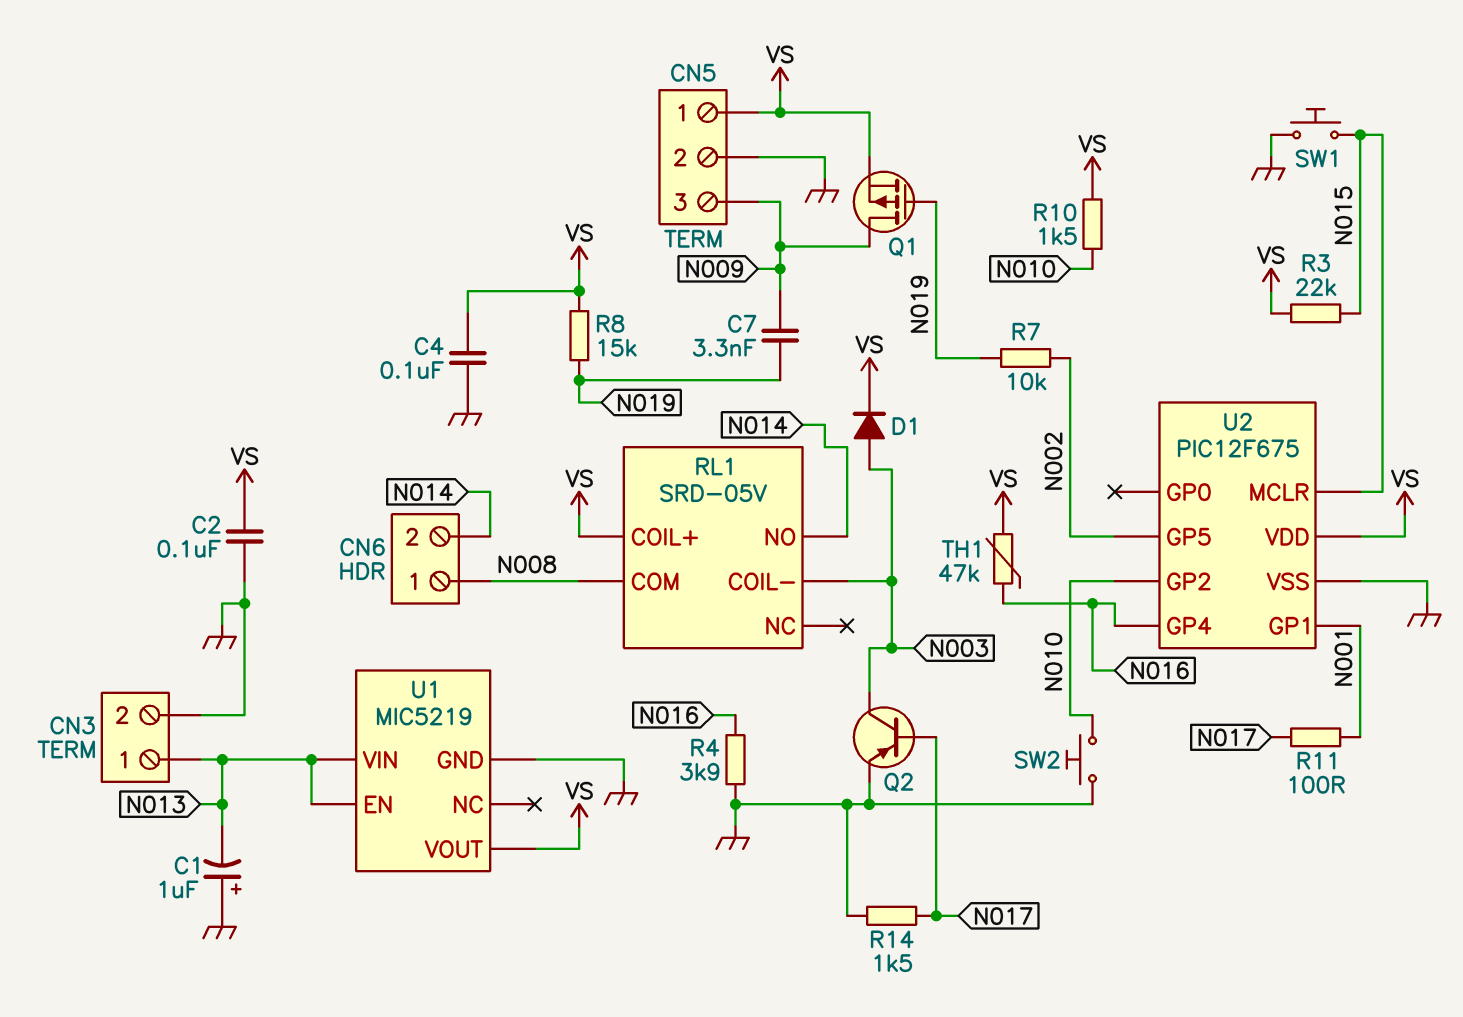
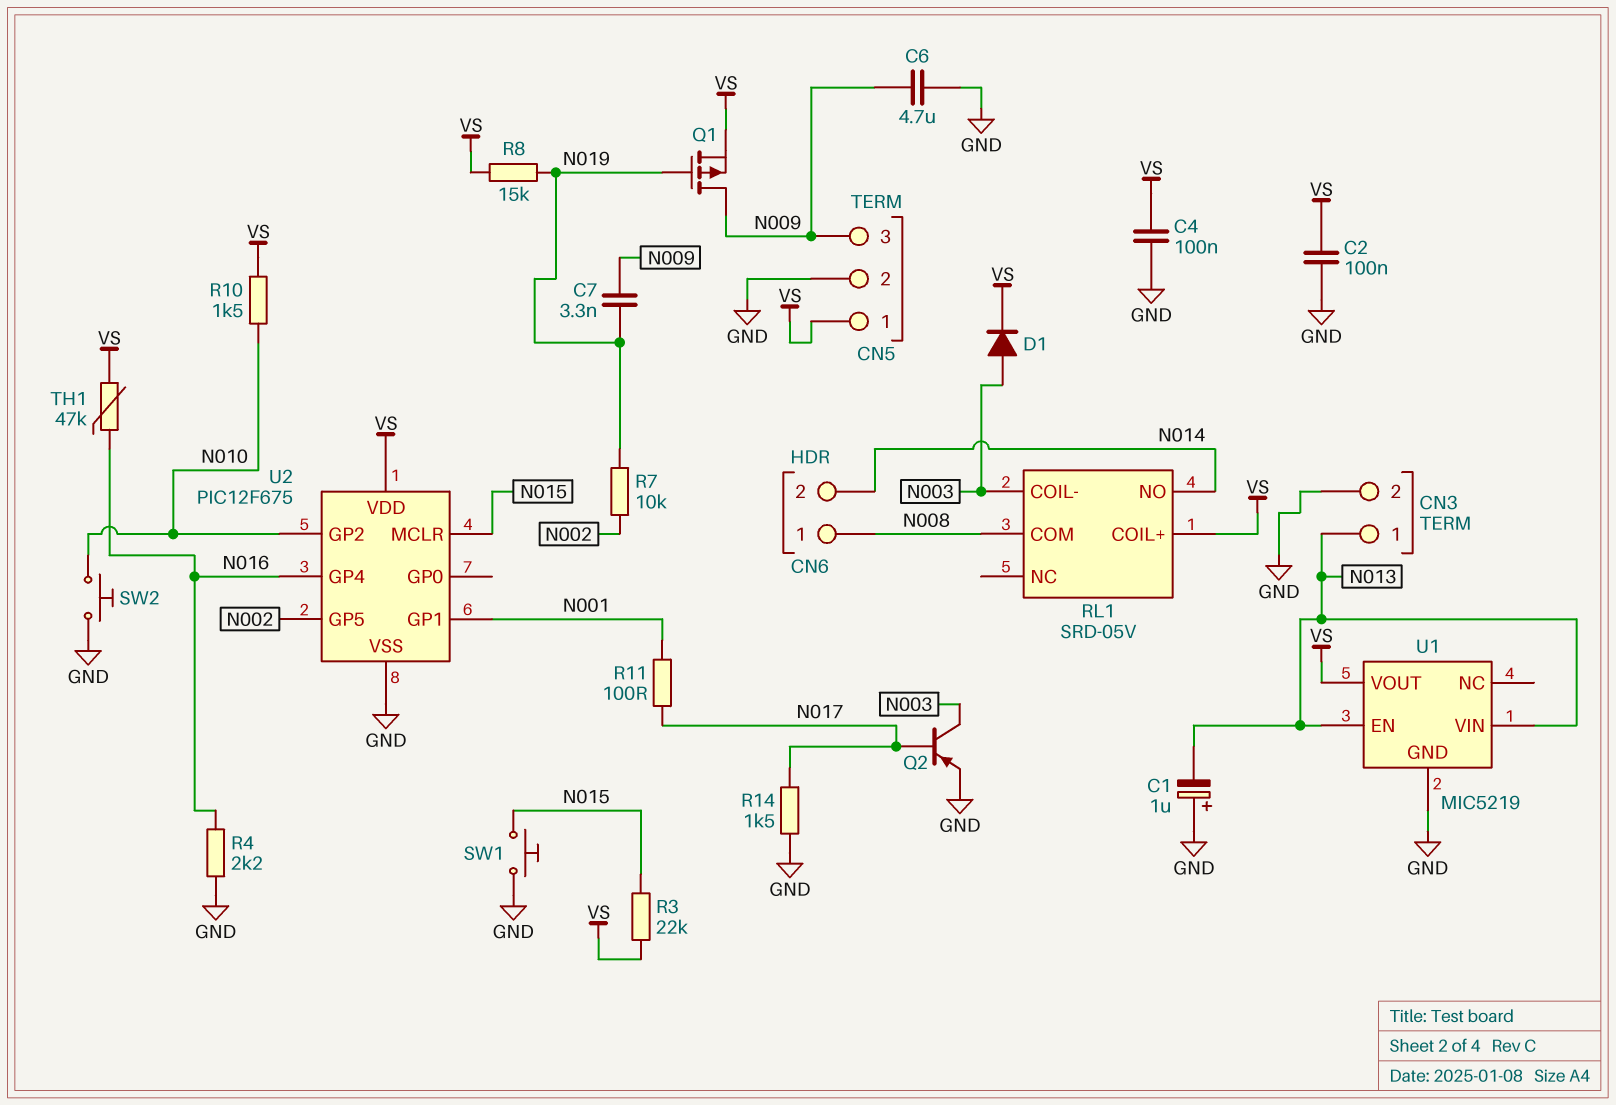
C6: none -> 4.7uF (GND, N009)
R4: 3.9k (GND, N016) -> 2.2k (GND, N016)

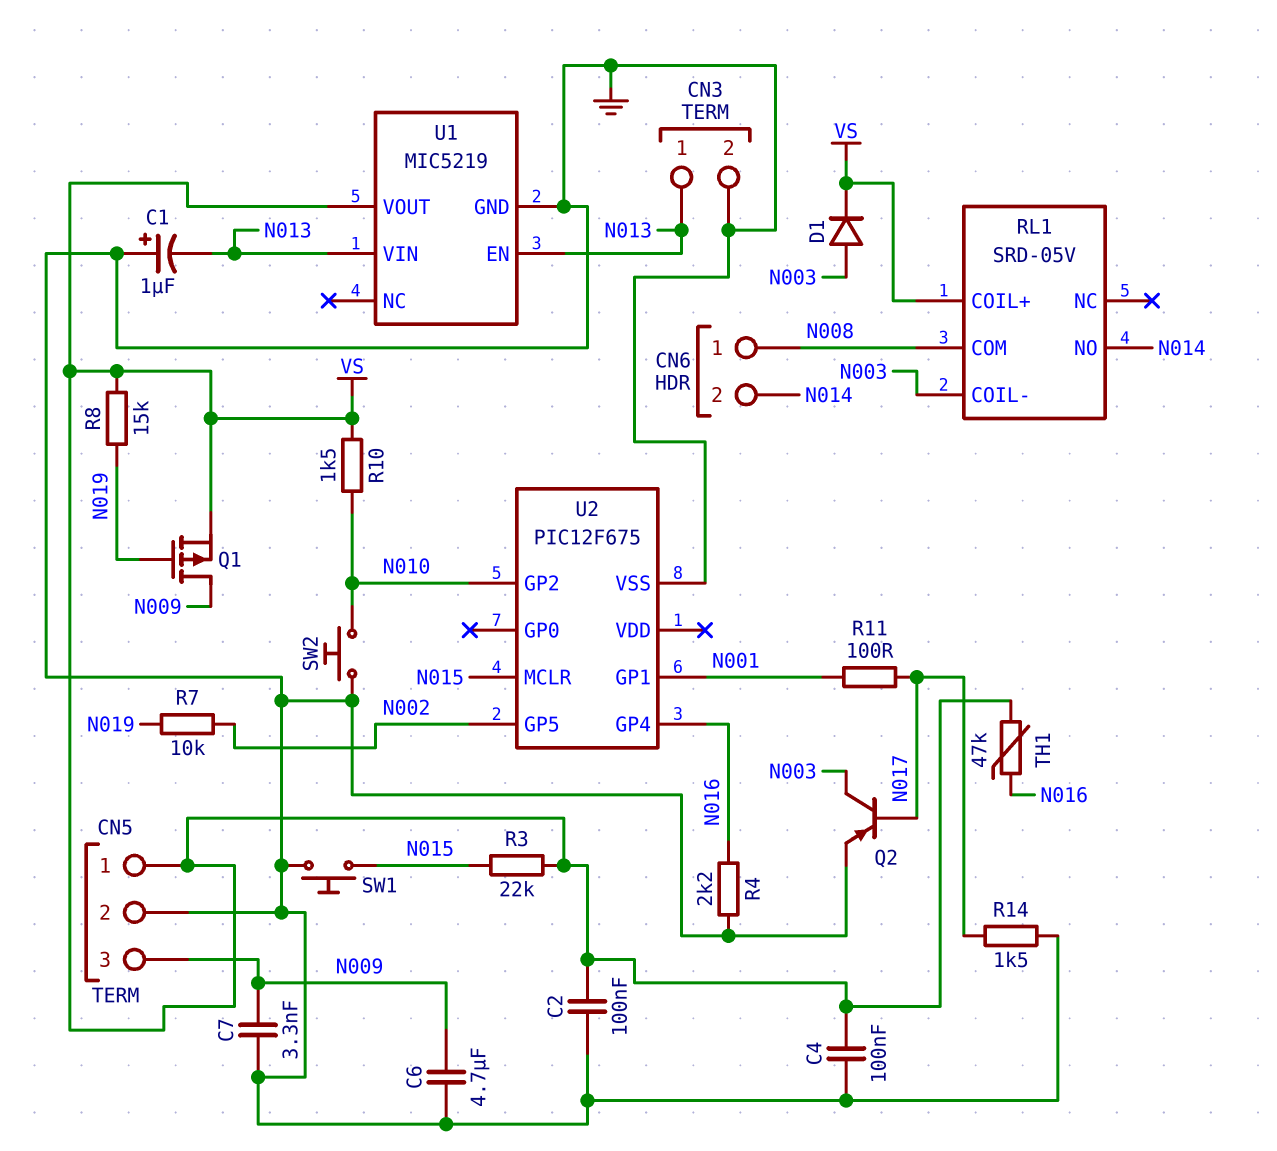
C7: 3.3nF (N009, N019) -> 3.3nF (GND, N009)
U2 pin VDD: VS -> none

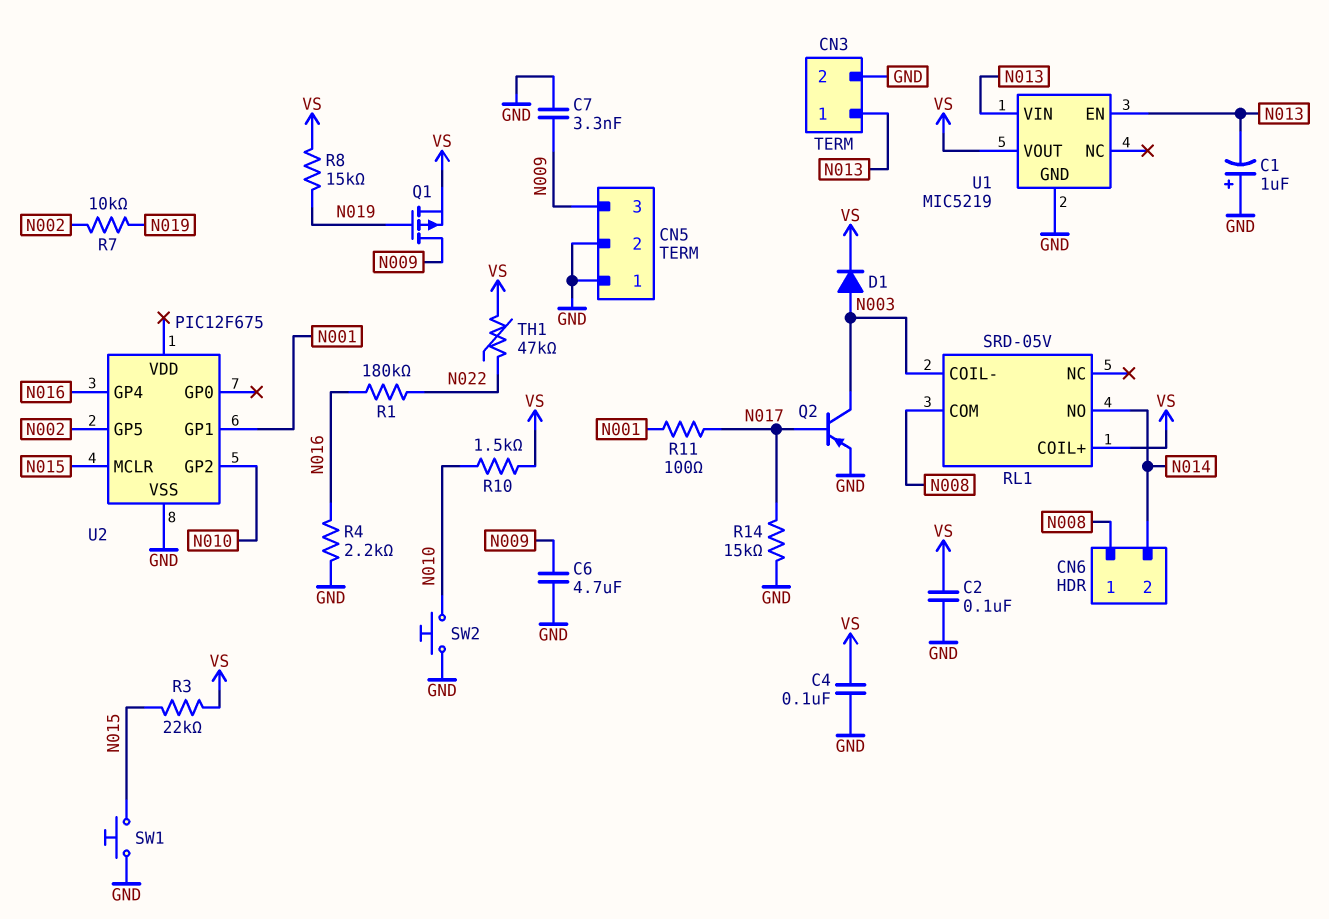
CN5 pin 1: VS -> GND
R1: none -> 180k (N016, N022)
R14: 1.5k (GND, N017) -> 15k (GND, N017)
TH1: 47k (N016, VS) -> 47k (N022, VS)

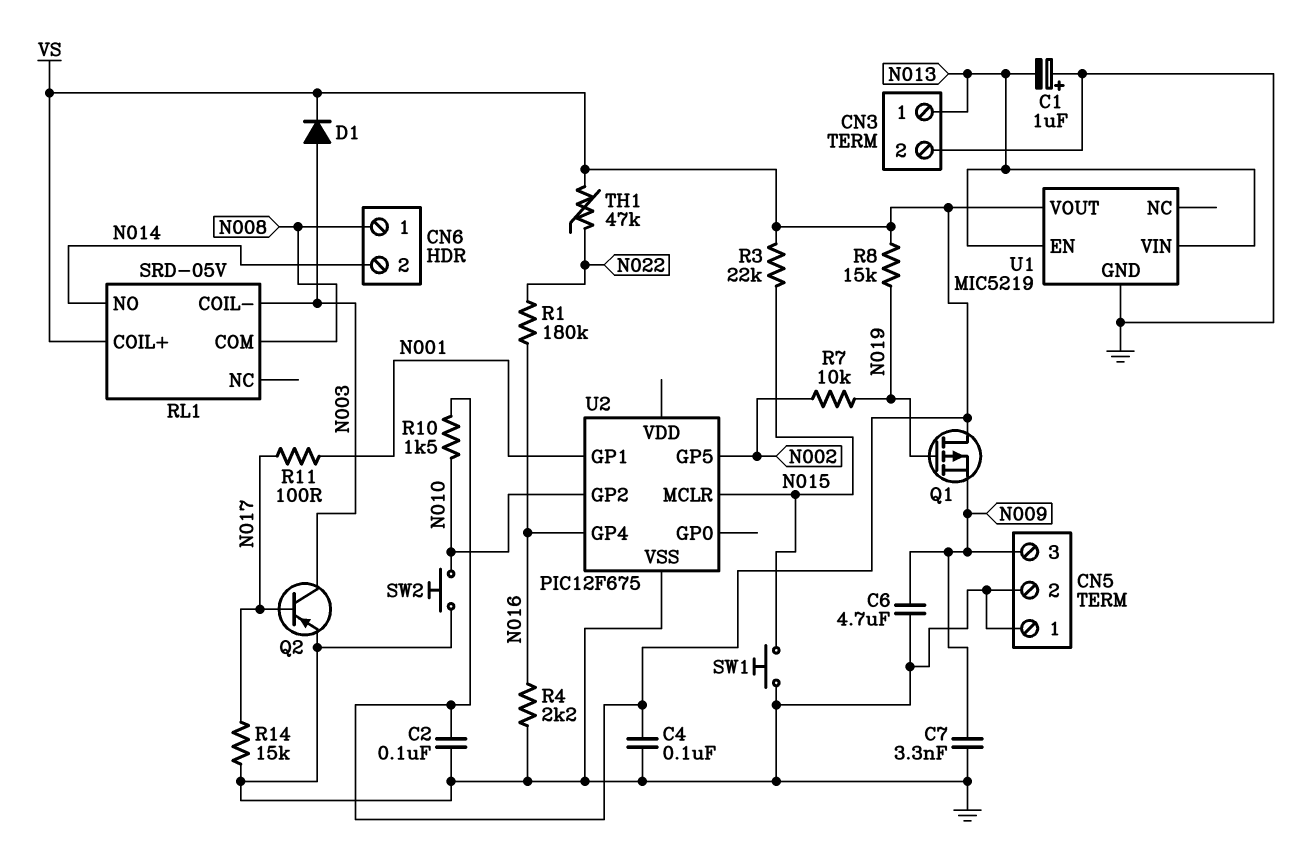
Q1: PMOS (G N019, D N009, S VS) -> PMOS (G N019, D VS, S N009)

